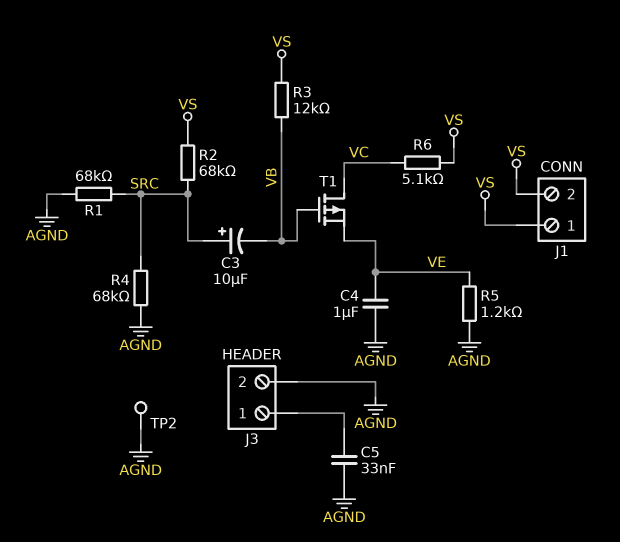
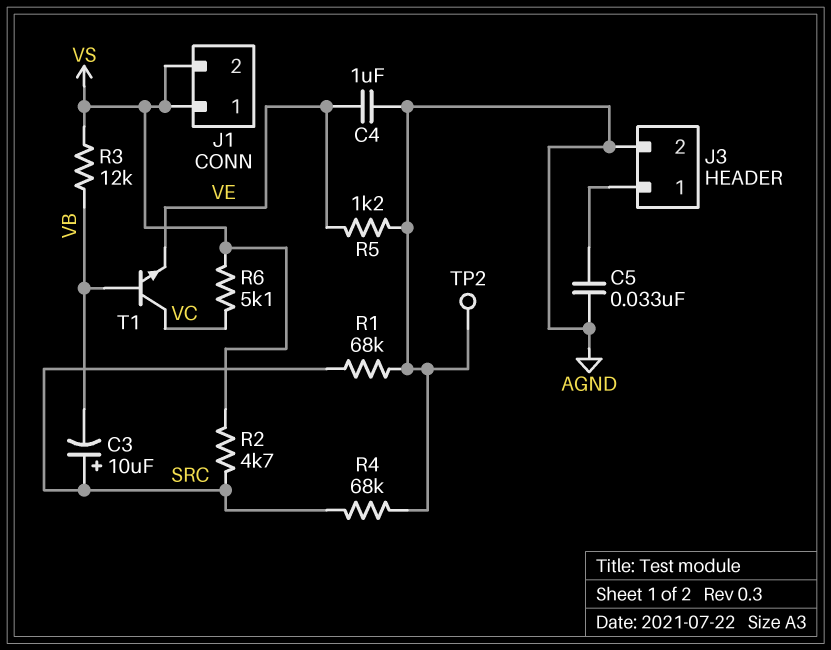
R2: 68k (SRC, VS) -> 4.7k (SRC, VS)
T1: PMOS (G VB, D VC, S VE) -> NPN (B VB, C VC, E VE)

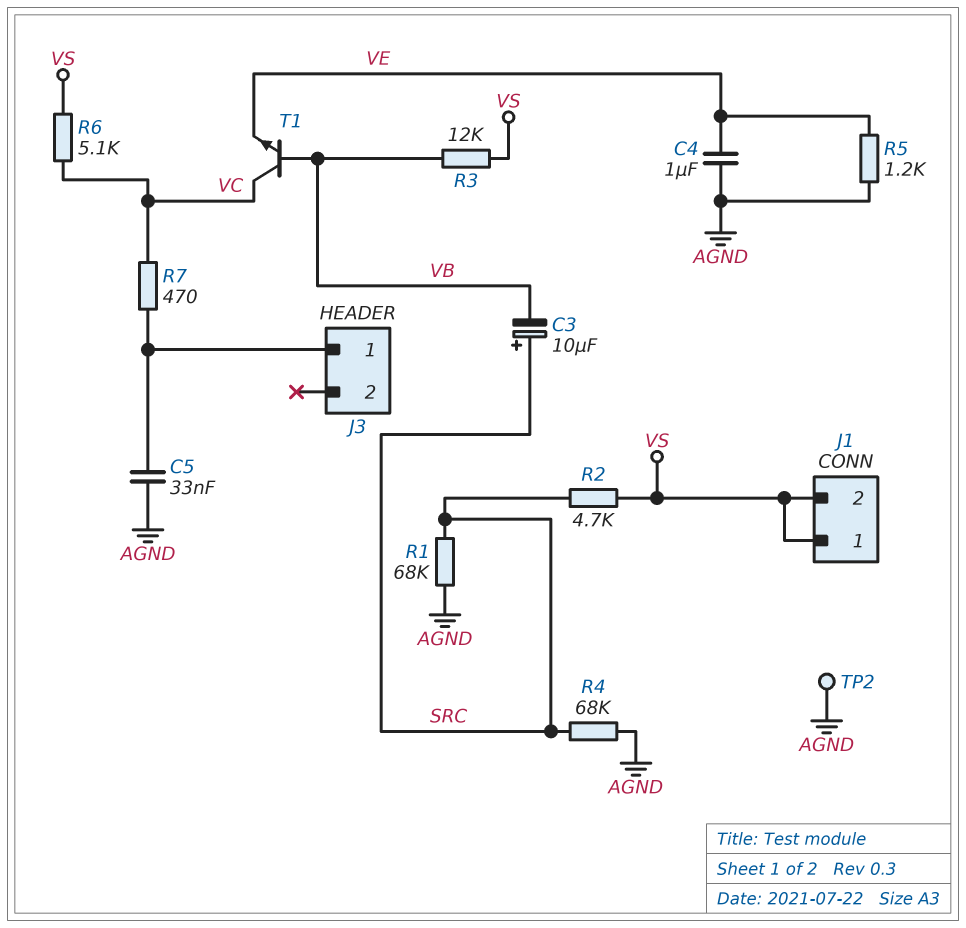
J3 pin 2: AGND -> none
R7: none -> 470 (J3/1, VC)

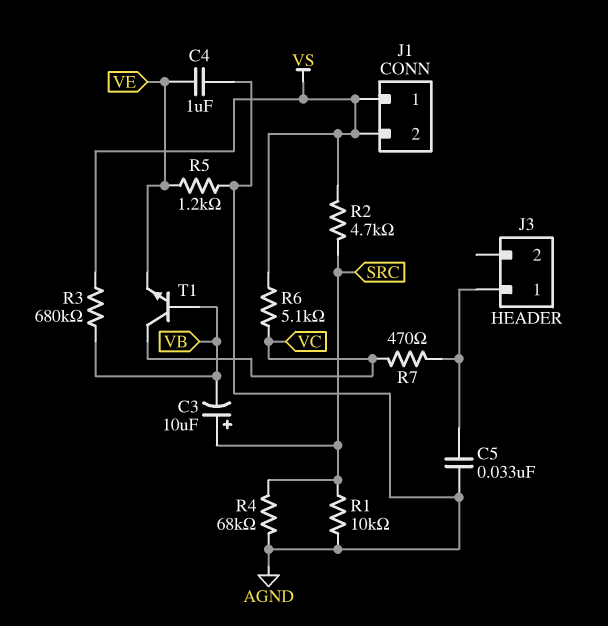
R1: 68k (AGND, SRC) -> 10k (AGND, SRC)
R3: 12k (VB, VS) -> 680k (VB, VS)
TP2: test point (AGND) -> none

